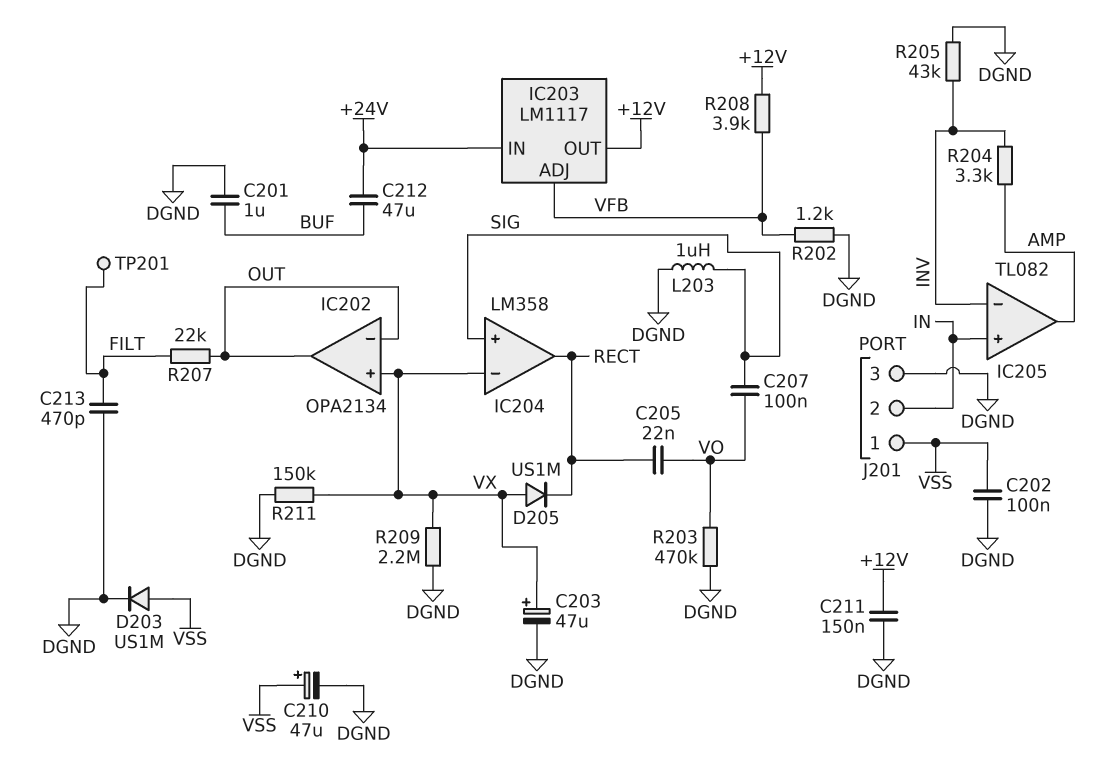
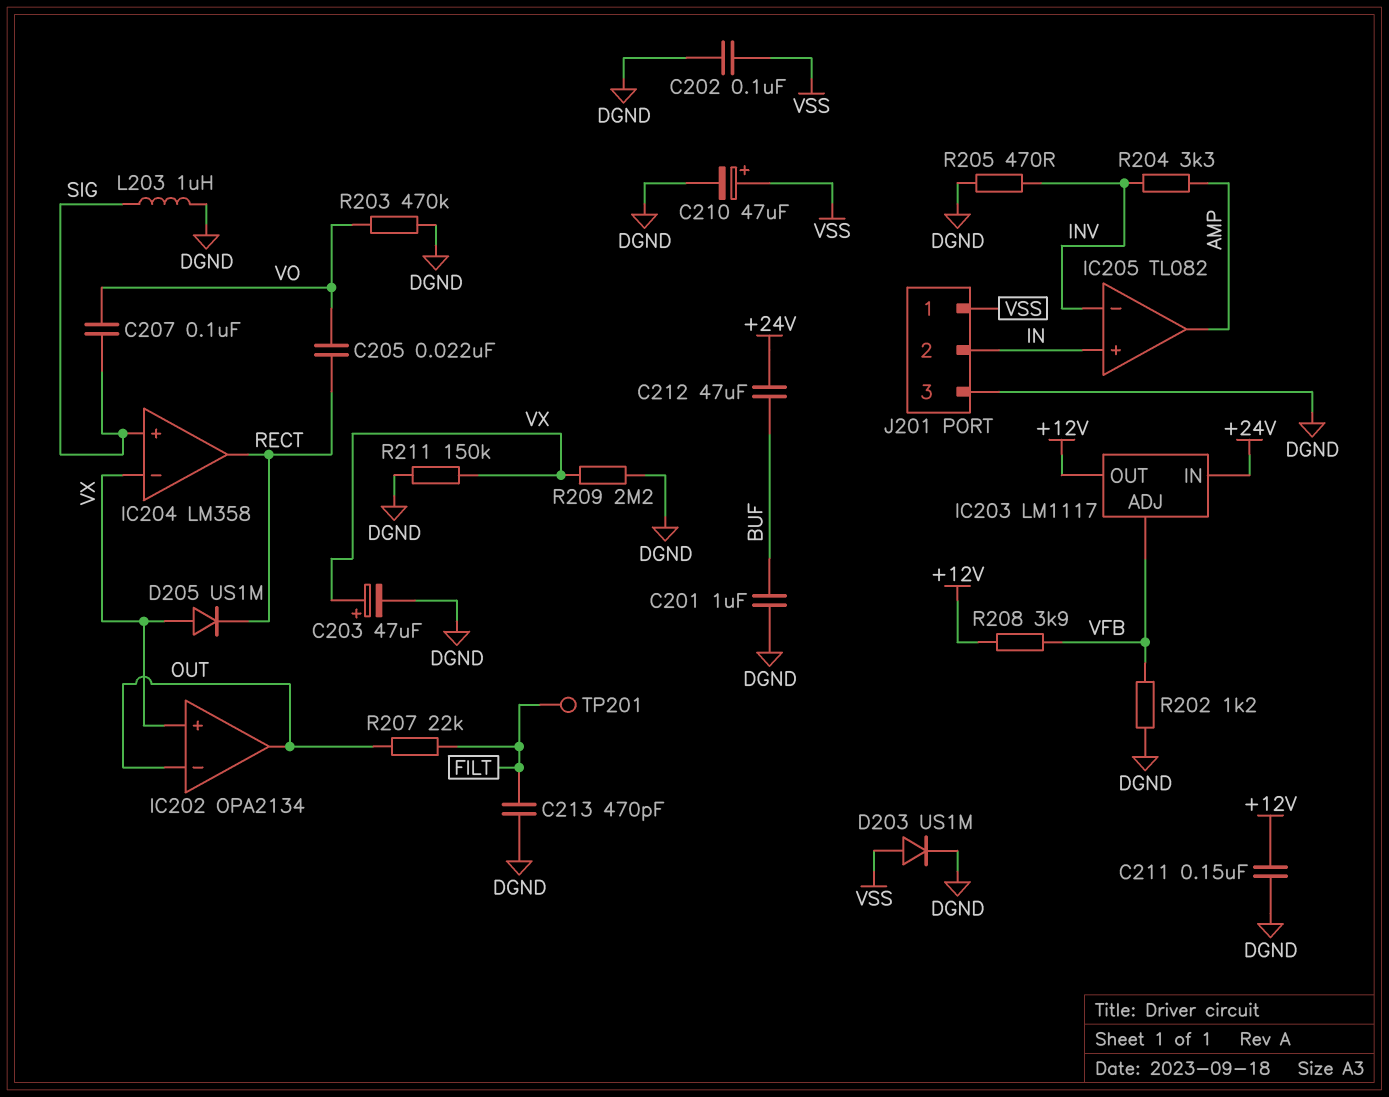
R205: 43k (DGND, INV) -> 470 (DGND, INV)

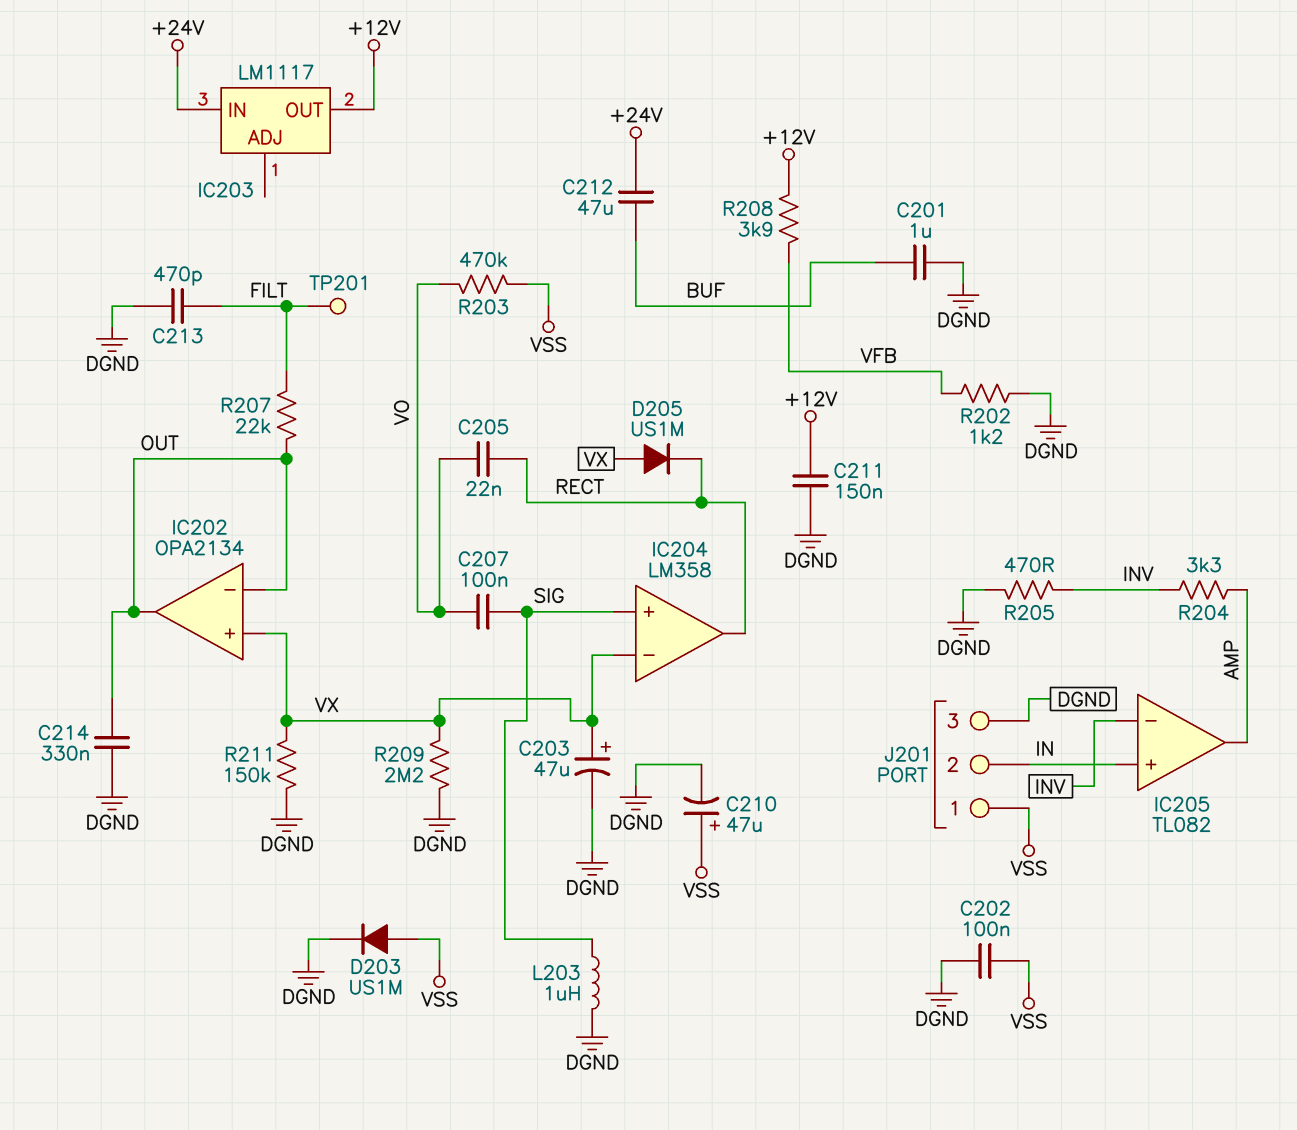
C214: none -> 330nF (DGND, OUT)
IC203 pin ADJ: VFB -> none
R203: 470k (DGND, VO) -> 470k (VO, VSS)

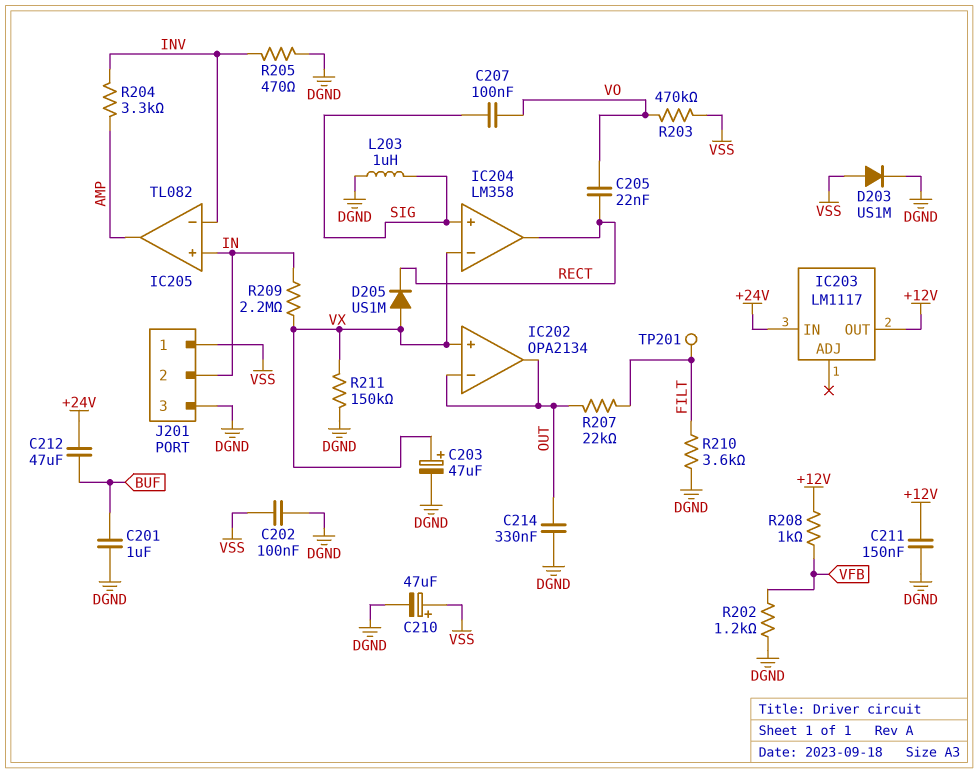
C213: 470pF (DGND, FILT) -> none
R208: 3.9k (+12V, VFB) -> 1k (+12V, VFB)
R209: 2.2M (DGND, VX) -> 2.2M (IN, VX)
R210: none -> 3.6k (DGND, FILT)

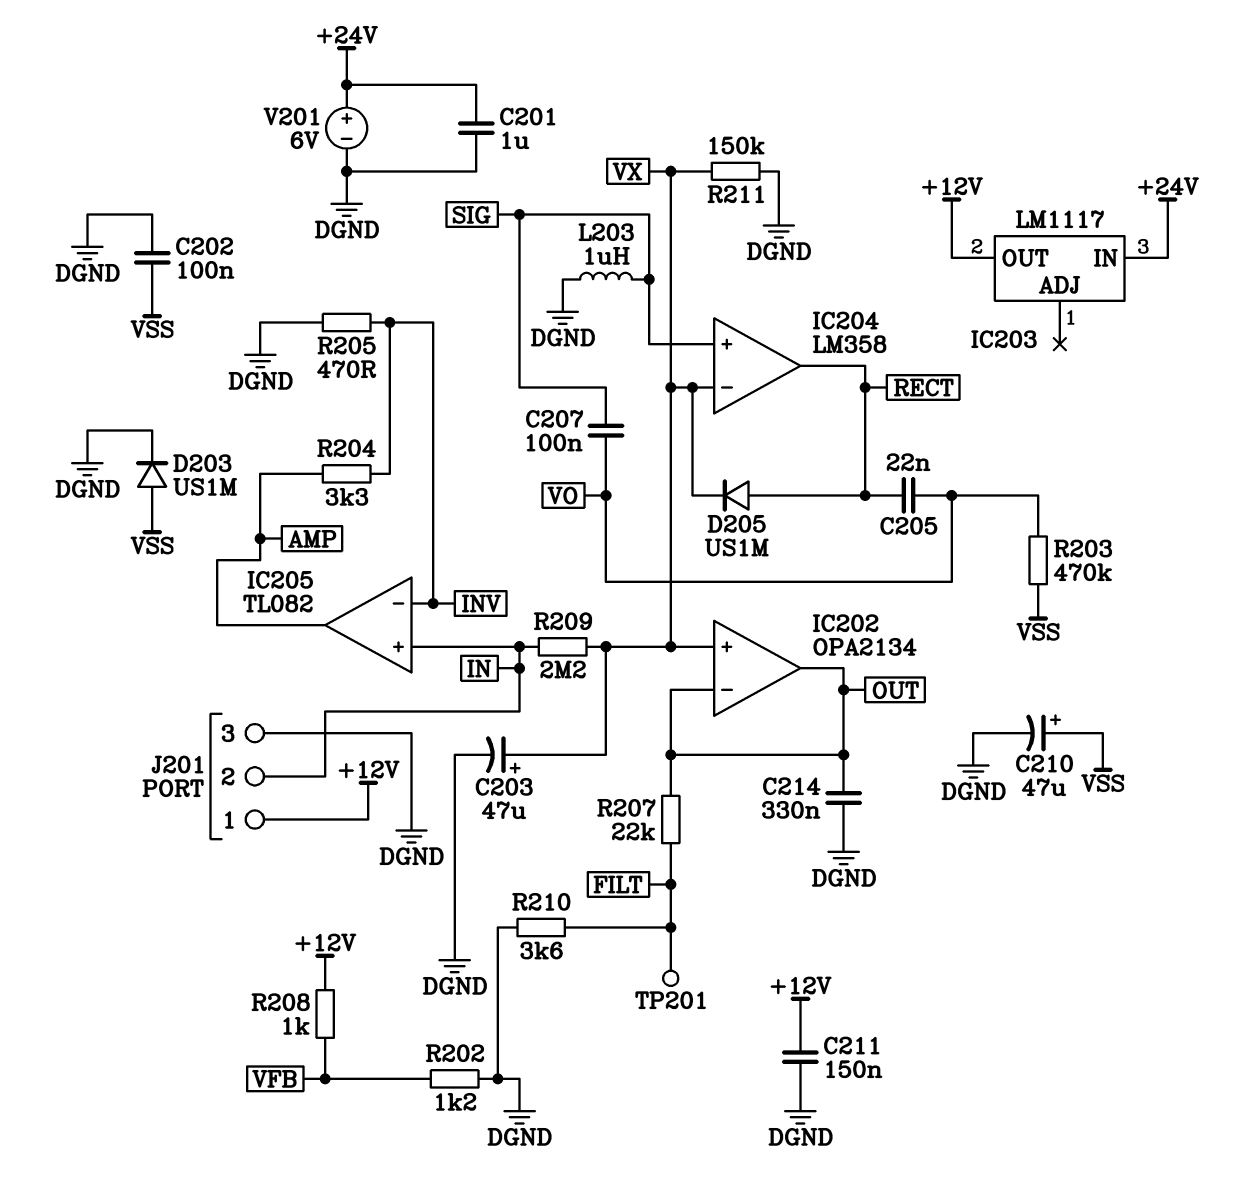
C201: 1uF (BUF, DGND) -> 1uF (+24V, DGND)
C212: 47uF (+24V, BUF) -> none
D205: diode US1M (A VX, K RECT) -> diode US1M (A RECT, K VX)
J201 pin 1: VSS -> +12V
V201: none -> 6V (plus +24V, minus DGND)

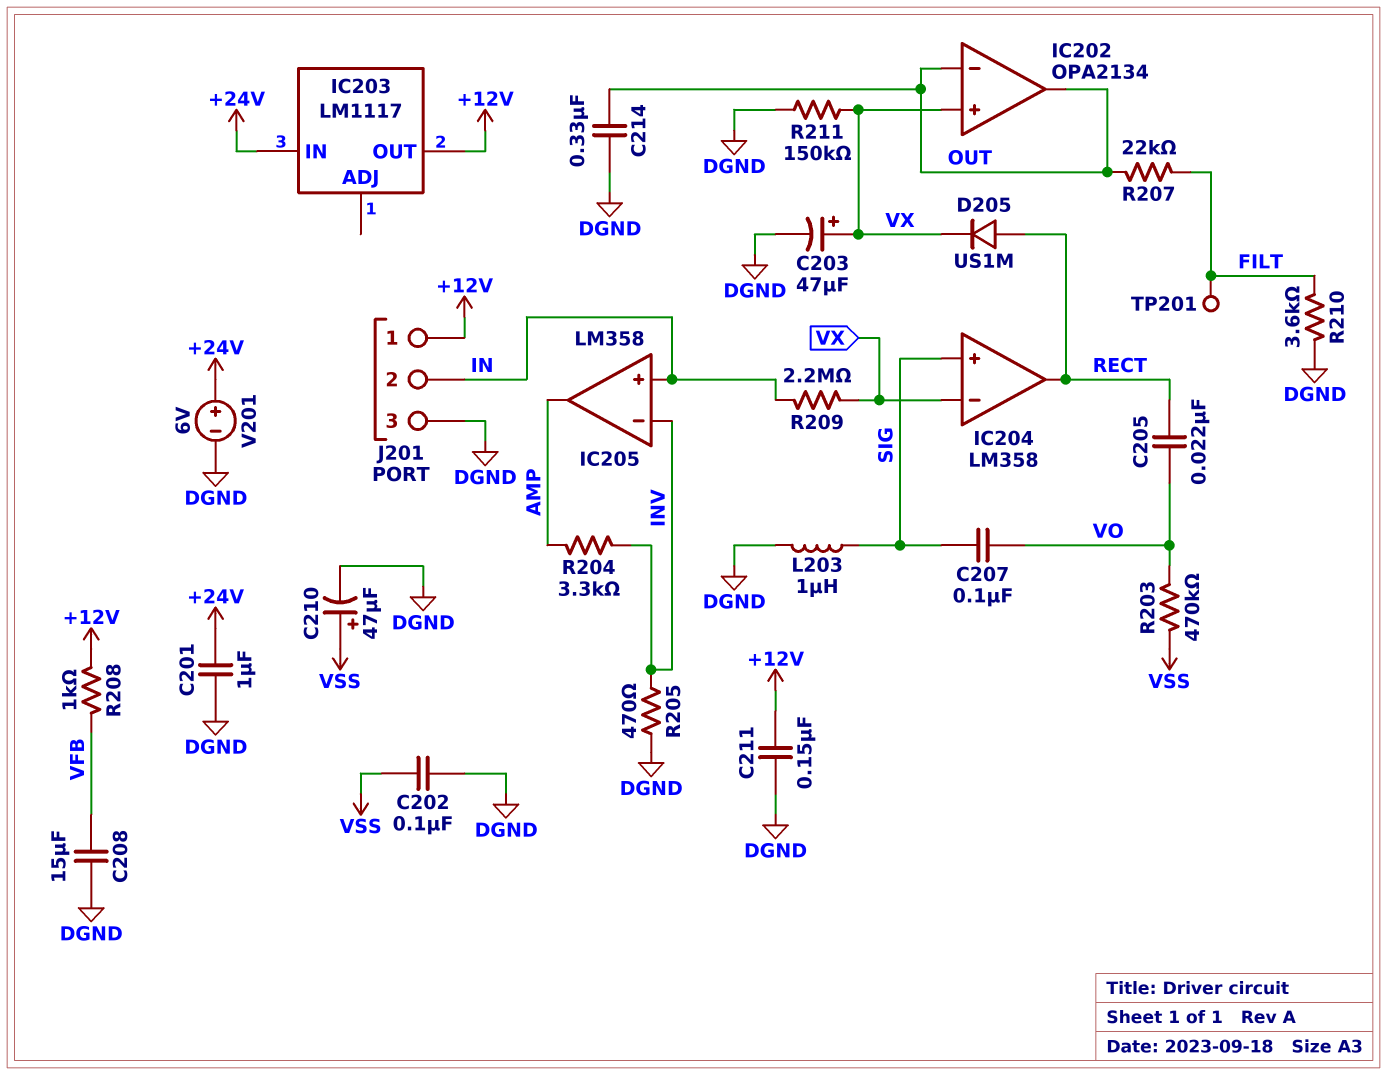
C208: none -> 15uF (DGND, VFB)
D203: diode US1M (A VSS, K DGND) -> none
IC205: TL082 -> LM358
R202: 1.2k (DGND, VFB) -> none

